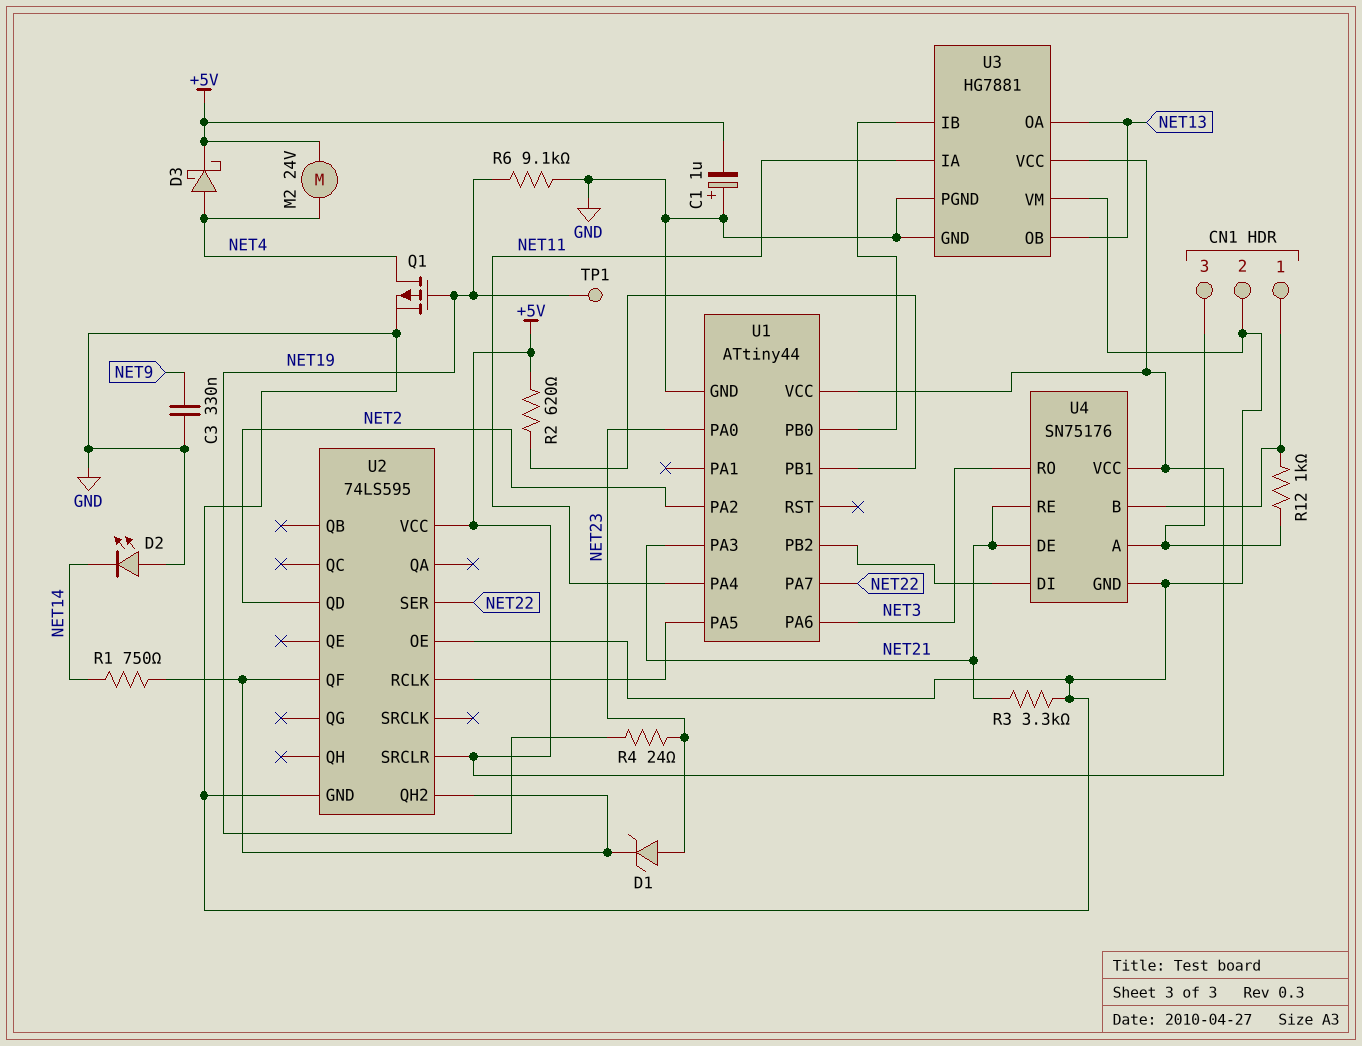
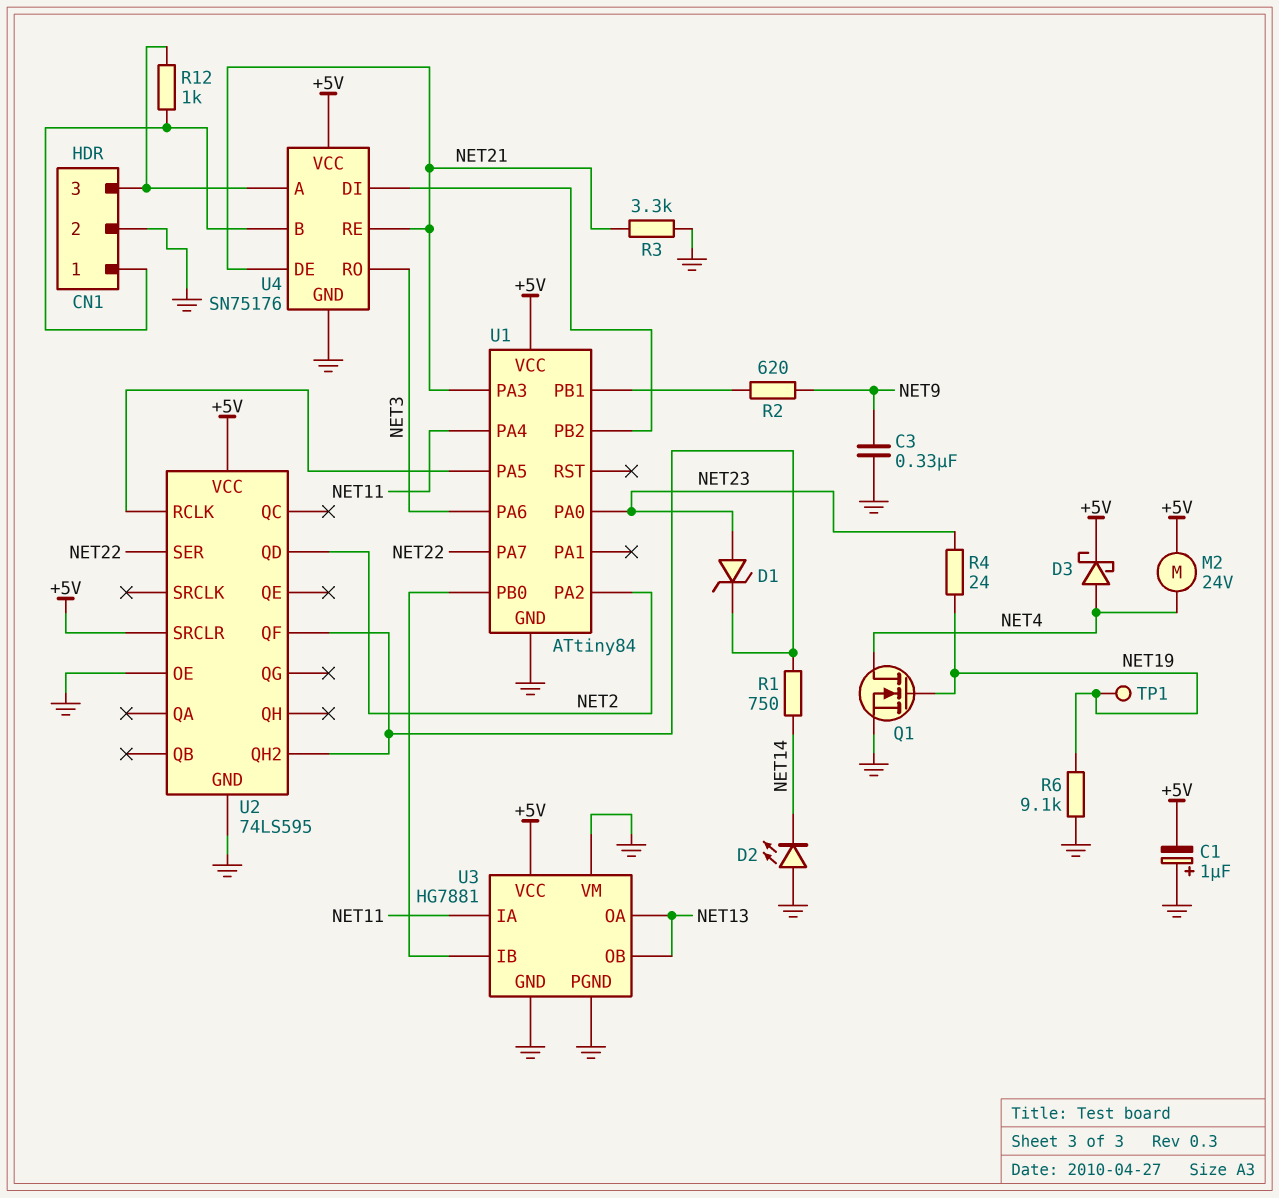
Q1: PMOS (G NET19, D NET4, S GND) -> NMOS (G NET19, D NET4, S GND)
R2: 620 (+5V, U1/PB1) -> 620 (NET9, U1/PB1)
U1: ATtiny44 -> ATtiny84

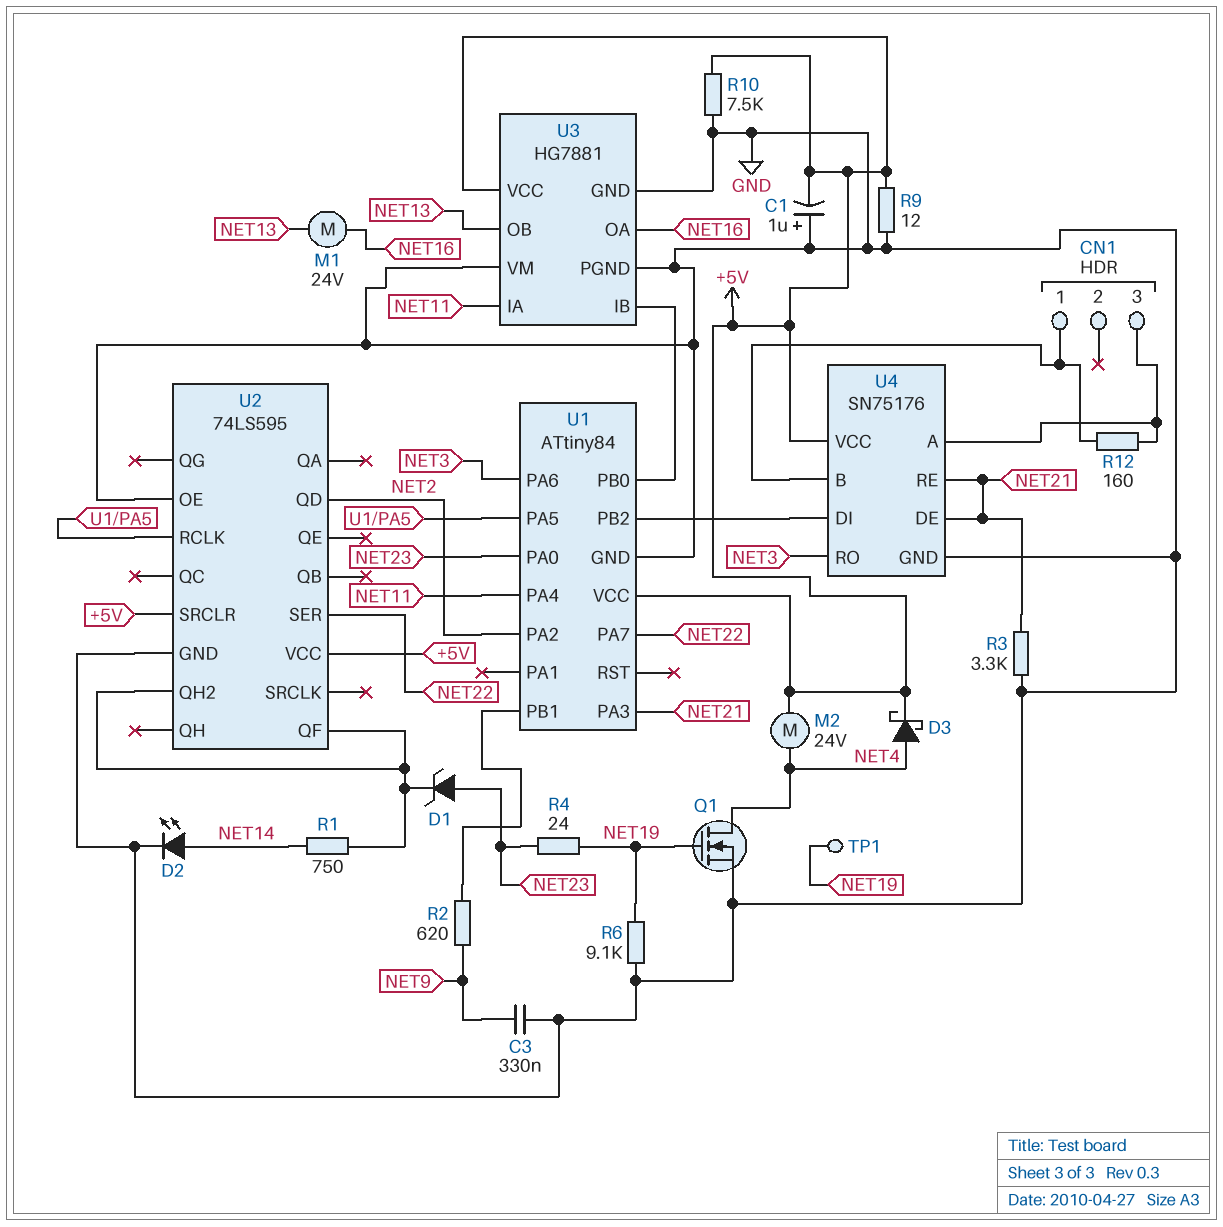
CN1 pin 2: GND -> none
D2: LED (A GND, K NET14) -> LED (A NET14, K GND)
M1: none -> motor 24V (NET13, NET16)
R9: none -> 12 (+5V, GND)
R10: none -> 7.5k (+5V, GND)
R12: 1k (CN1/1, CN1/3) -> 160 (CN1/1, CN1/3)
U3 pin OA: NET13 -> NET16

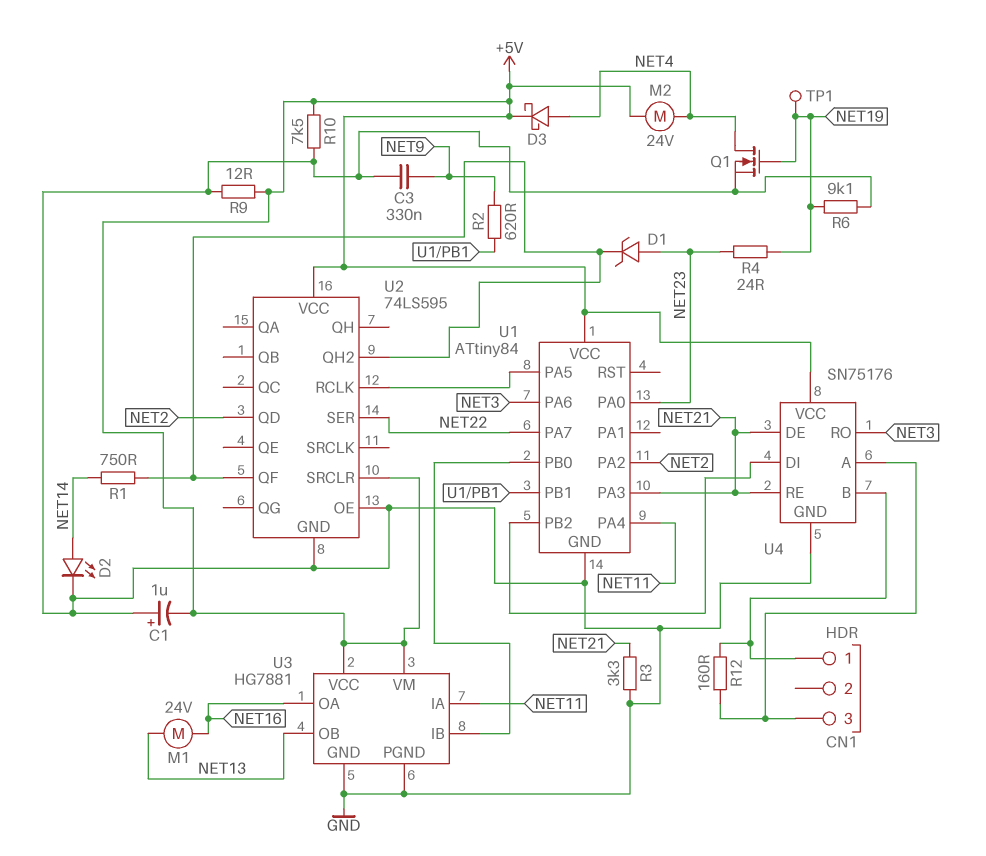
U3 pin VM: GND -> +5V

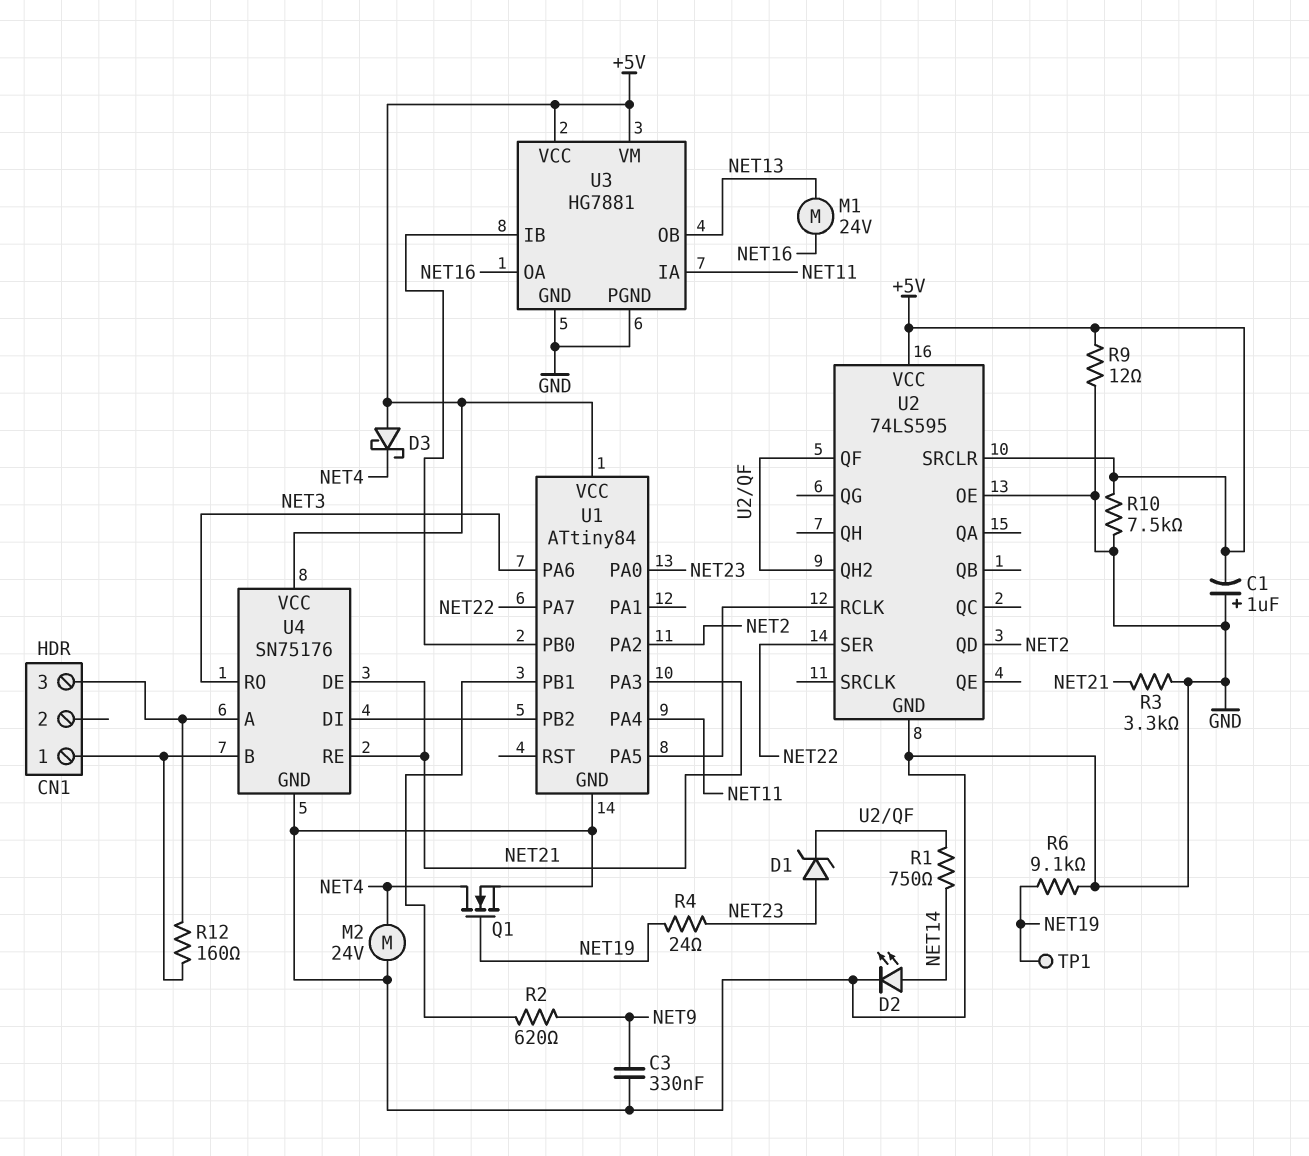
D3: schottky (A NET4, K +5V) -> schottky (A +5V, K NET4)
M2: motor 24V (+5V, NET4) -> motor 24V (GND, NET4)

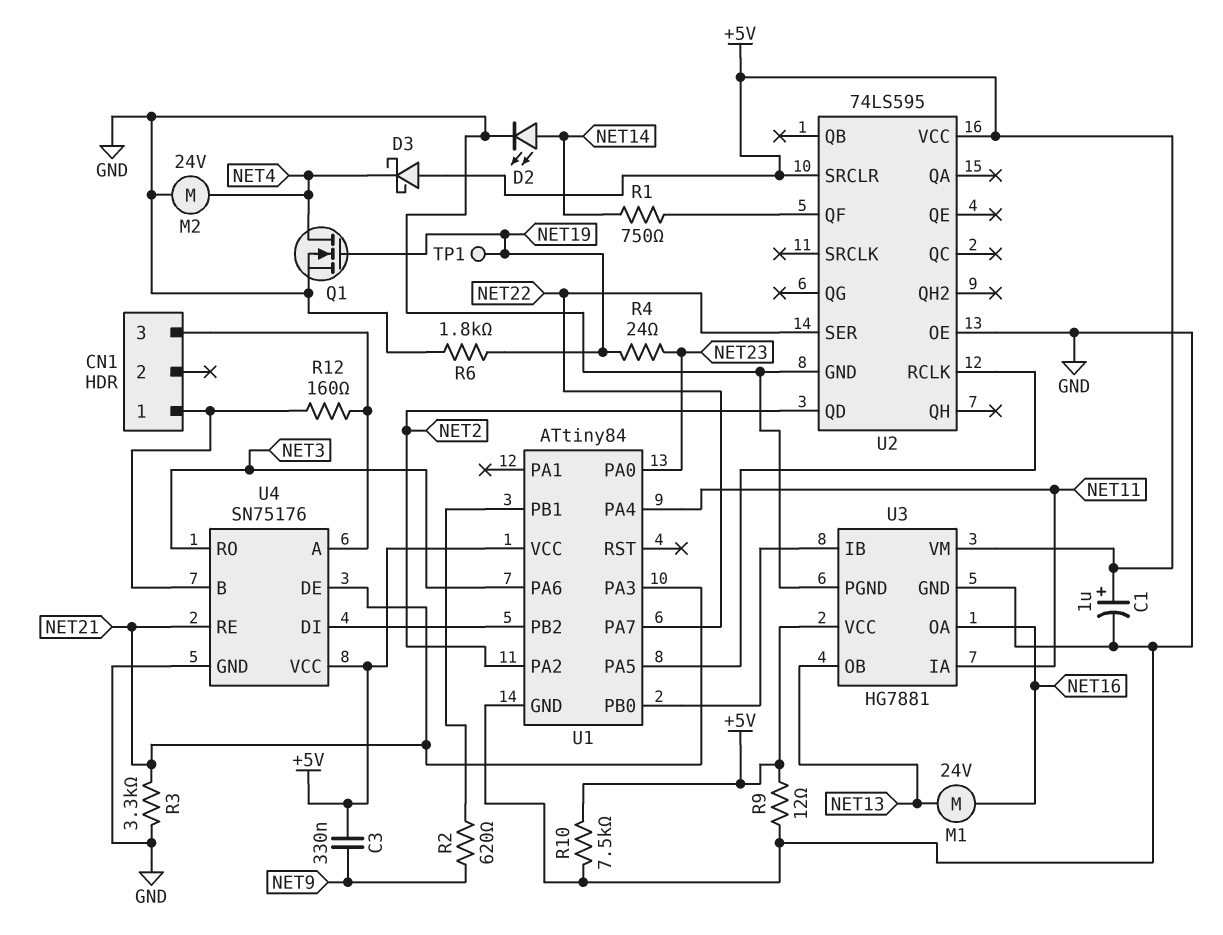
C1: 1uF (plus GND, minus +5V) -> 1uF (plus +5V, minus GND)
C3: 330nF (GND, NET9) -> 330nF (+5V, NET9)
D1: zener (A NET23, K U2/QF) -> none
R6: 9.1k (GND, NET19) -> 1.8k (GND, NET19)
U2 pin QH2: U2/QF -> none

